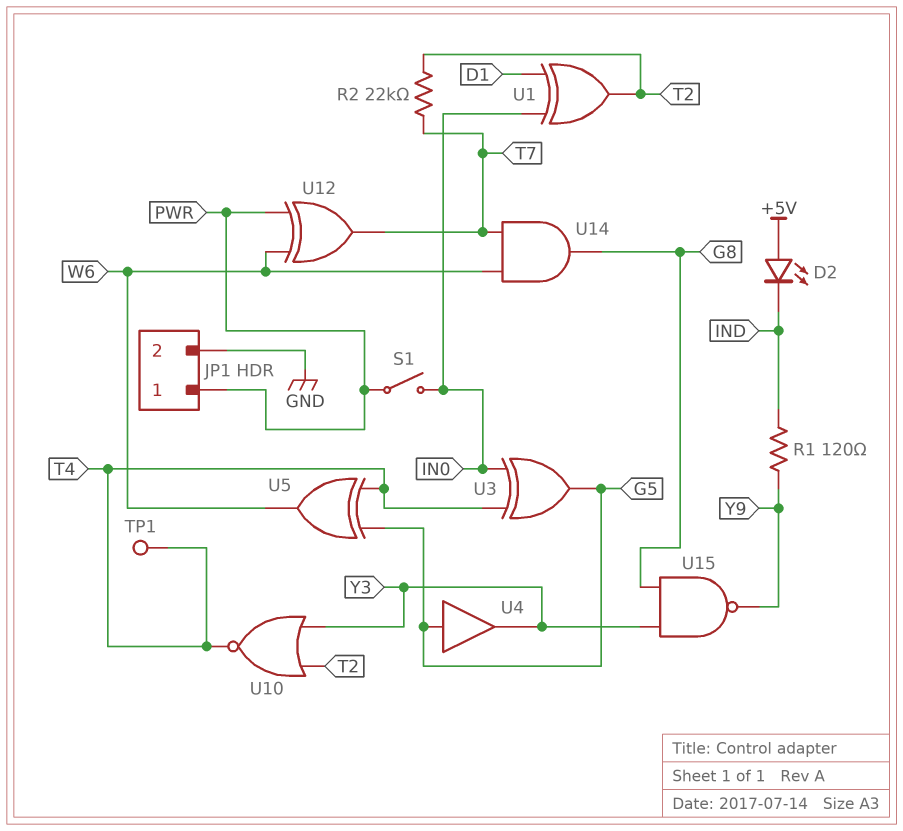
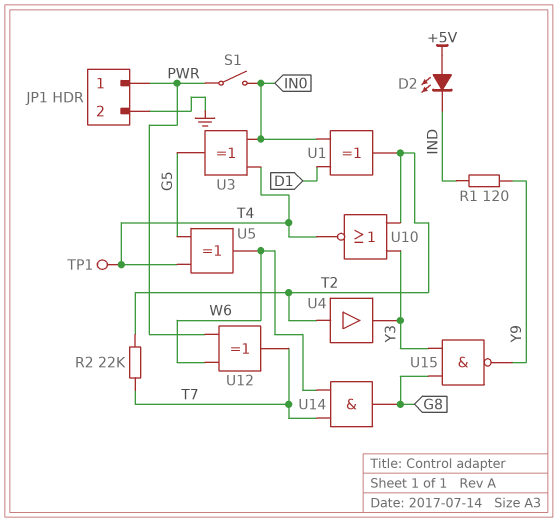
U4: buffer (in G5, out Y3) -> buffer (in T2, out Y3)

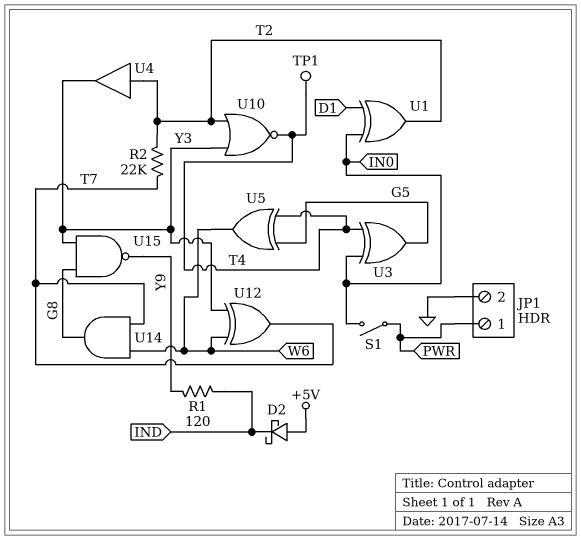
D2: LED (A +5V, K IND) -> schottky (A +5V, K IND)
U12: XOR (in PWR, in W6, out T7) -> XOR (in W6, in Y3, out T7)

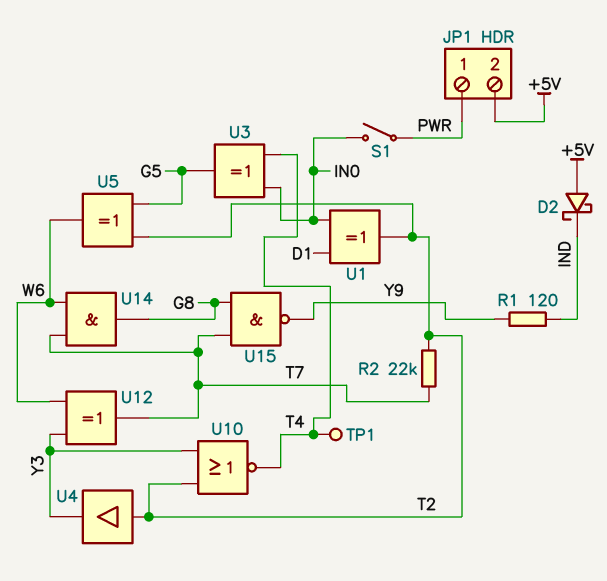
JP1 pin 2: GND -> +5V
U5: XOR (in G5, in T4, out W6) -> XOR (in G5, in T2, out W6)
U15: NAND (in G8, in Y3, out Y9) -> NAND (in G8, in T7, out Y9)

